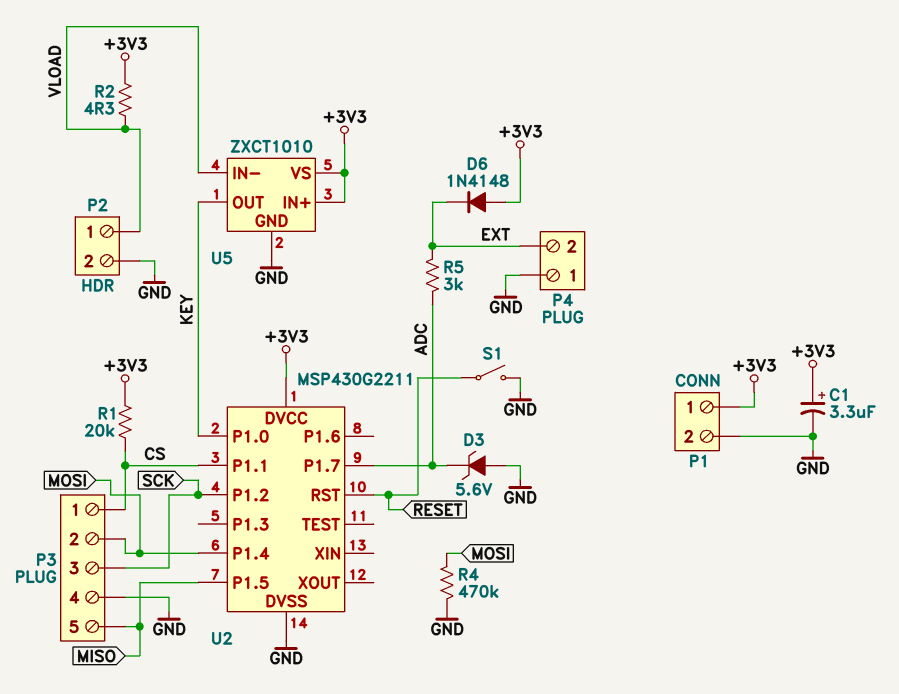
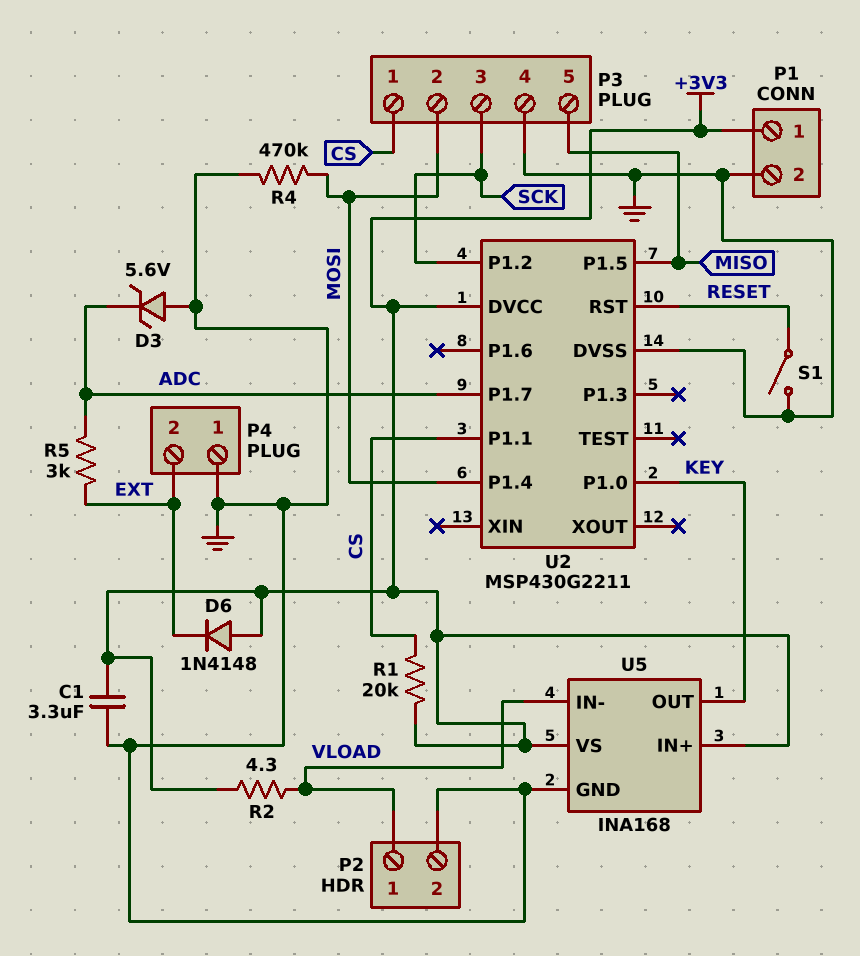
C1: 3.3uF (plus +3V3, minus GND) -> 3.3uF (+3V3, GND)
U5: ZXCT1010 -> INA168

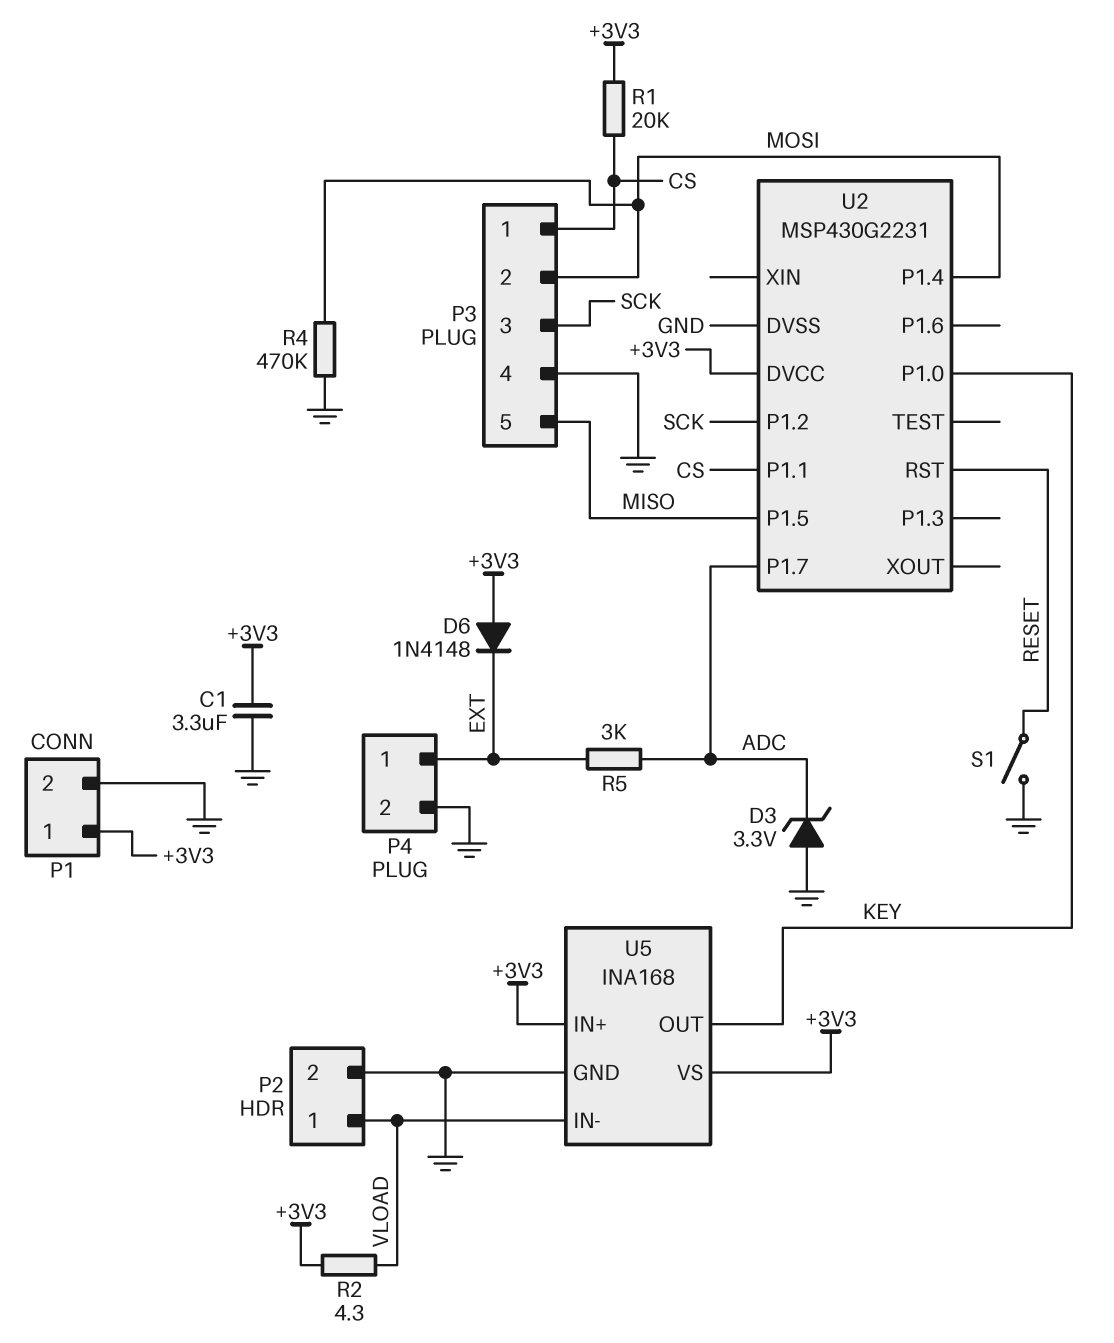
D3: zener 5.6V (A GND, K ADC) -> zener 3.3V (A GND, K ADC)
P4 pin 1: GND -> EXT
P4 pin 2: EXT -> GND
U2: MSP430G2211 -> MSP430G2231

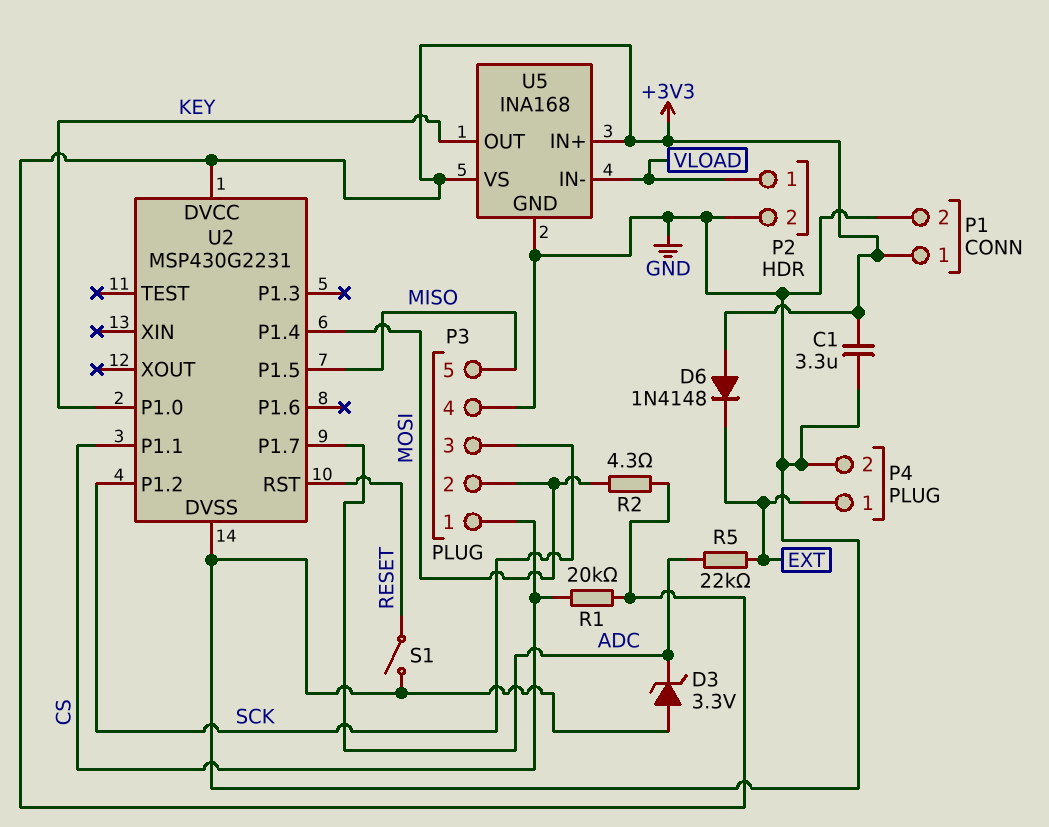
R2: 4.3 (+3V3, VLOAD) -> 4.3 (+3V3, MOSI)
R4: 470k (GND, MOSI) -> none
R5: 3k (ADC, EXT) -> 22k (ADC, EXT)

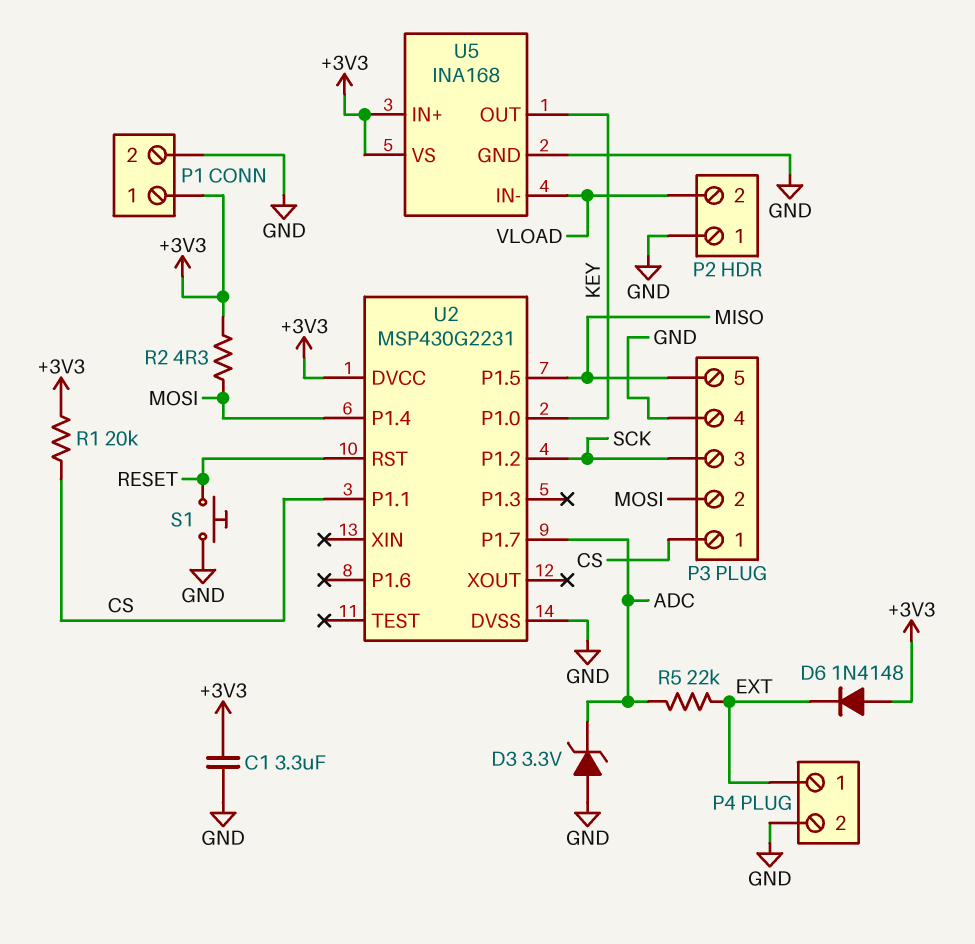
P2 pin 1: VLOAD -> GND
P2 pin 2: GND -> VLOAD
S1: switch (GND, RESET) -> button (GND, RESET)

